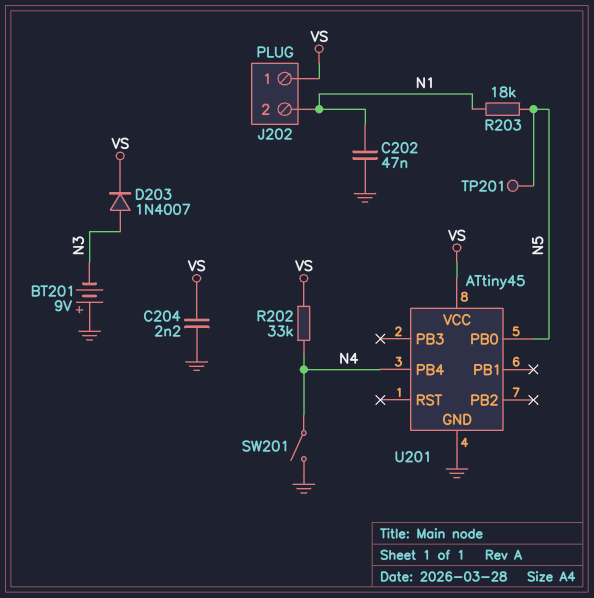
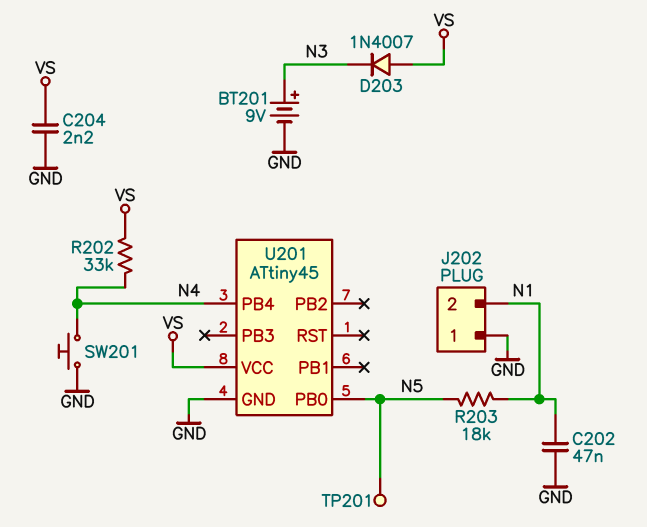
BT201: 9V (plus GND, minus N3) -> 9V (plus N3, minus GND)
D203: diode 1N4007 (A N3, K VS) -> diode 1N4007 (A VS, K N3)
J202 pin 1: VS -> GND
SW201: switch (GND, N4) -> button (GND, N4)

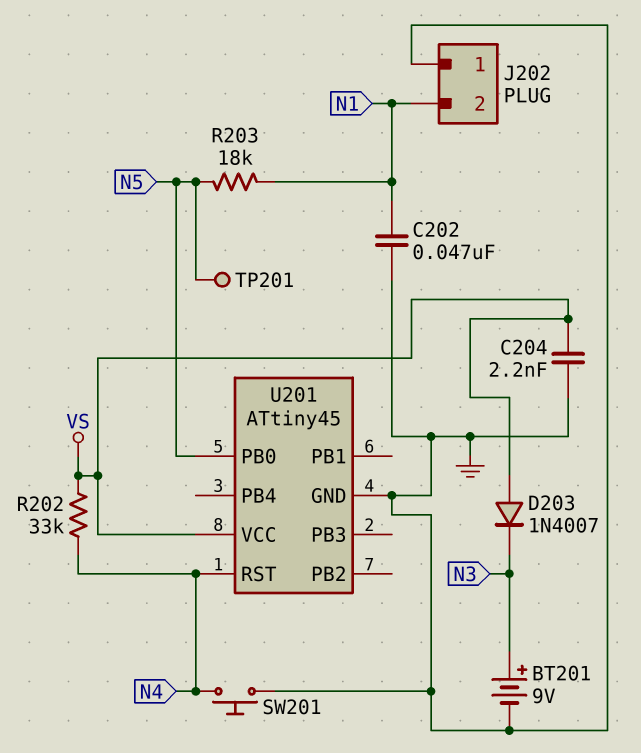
U201 pin PB4: N4 -> none
U201 pin RST: none -> N4

